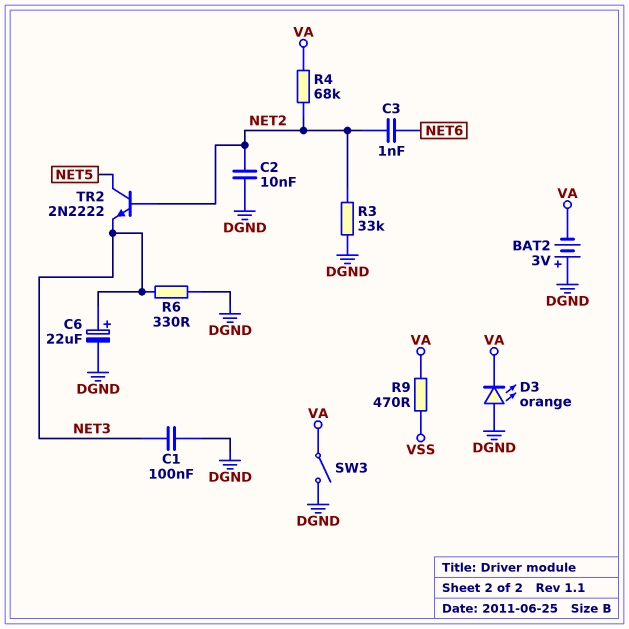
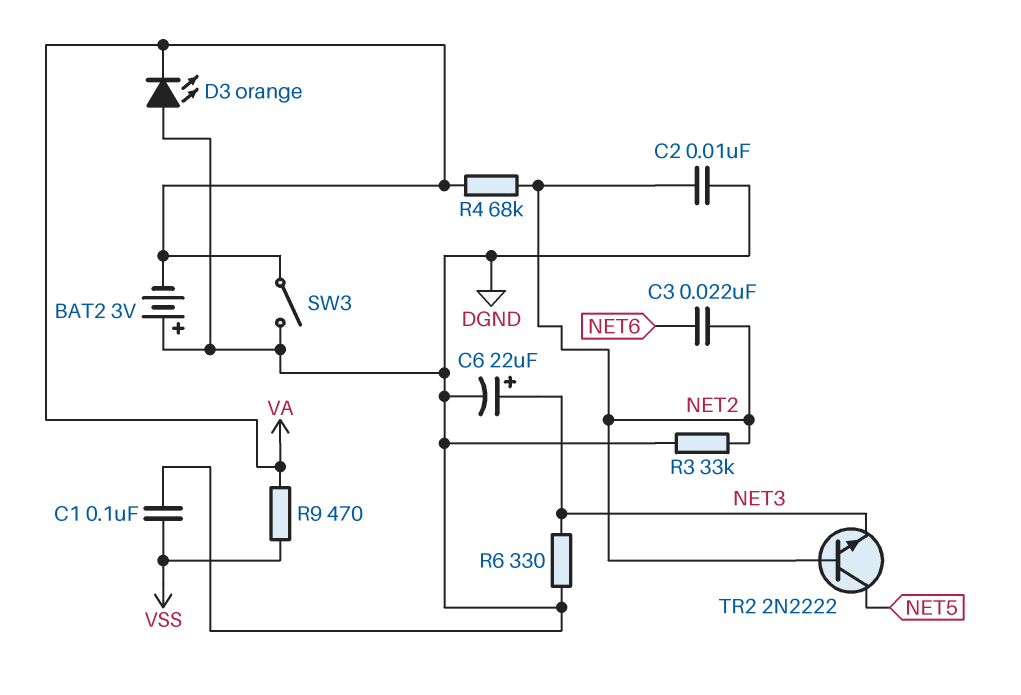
C1: 100nF (DGND, NET3) -> 100nF (DGND, VSS)
C3: 1nF (NET2, NET6) -> 22nF (NET2, NET6)

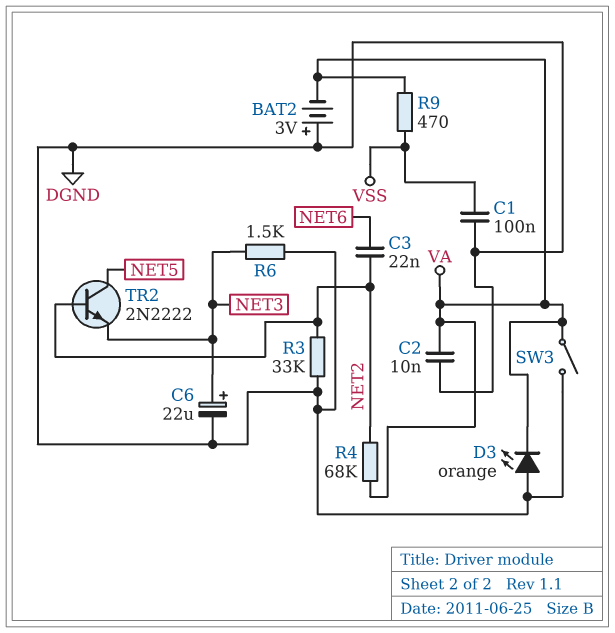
C2: 10nF (DGND, NET2) -> 10nF (DGND, VA)
R6: 330 (DGND, NET3) -> 1.5k (DGND, NET3)

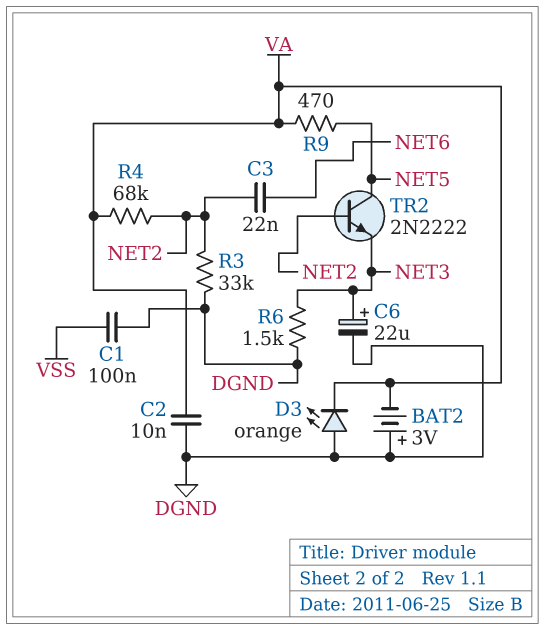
R9: 470 (VA, VSS) -> 470 (NET5, VA)
SW3: switch (DGND, VA) -> none

